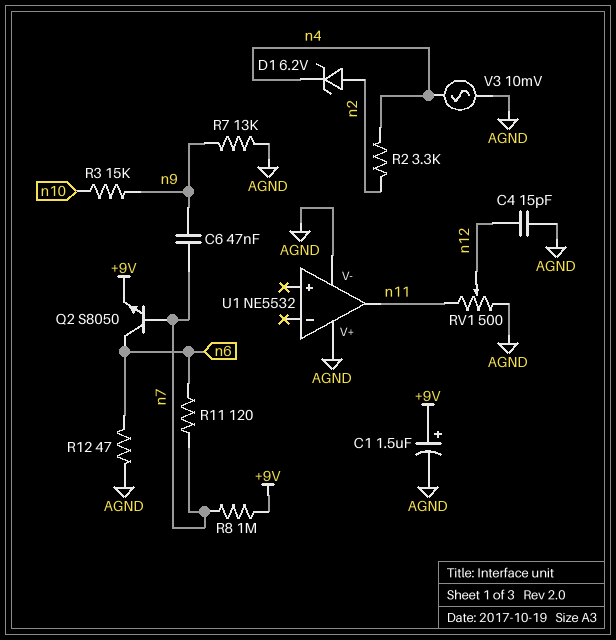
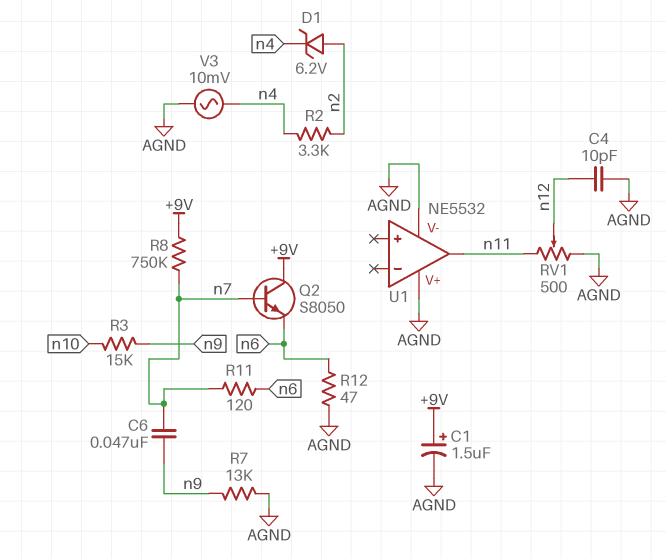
C4: 15pF (AGND, n12) -> 10pF (AGND, n12)
Q2: NPN S8050 (B n7, C n6, E +9V) -> NPN S8050 (B n7, C +9V, E n6)
R8: 1M (+9V, n7) -> 750k (+9V, n7)

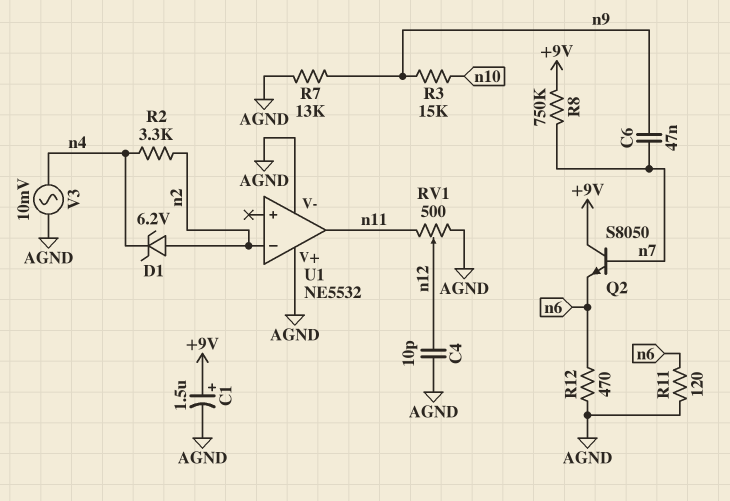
R11: 120 (n6, n7) -> 120 (AGND, n6)
R12: 47 (AGND, n6) -> 470 (AGND, n6)
U1 pin in-: none -> n2

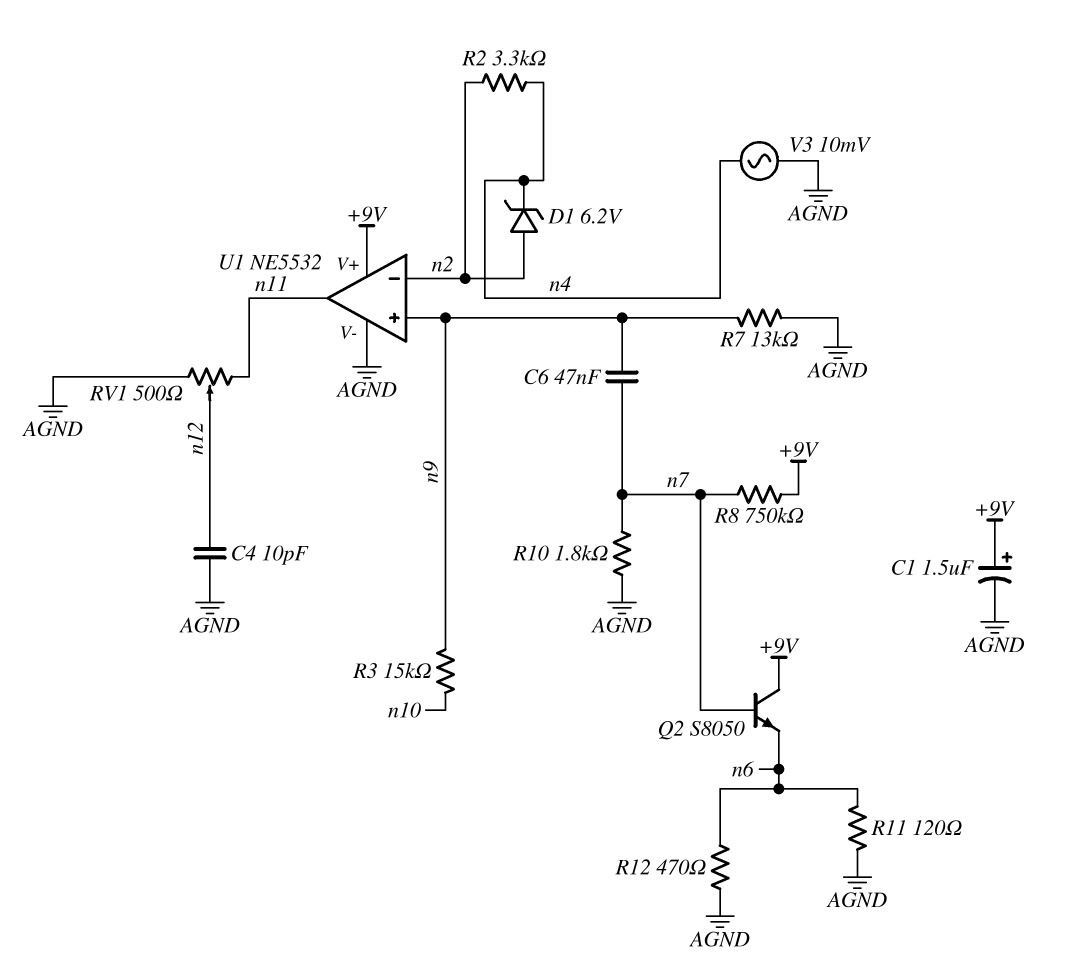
R10: none -> 1.8k (AGND, n7)
U1 pin V+: AGND -> +9V
U1 pin in+: none -> n9

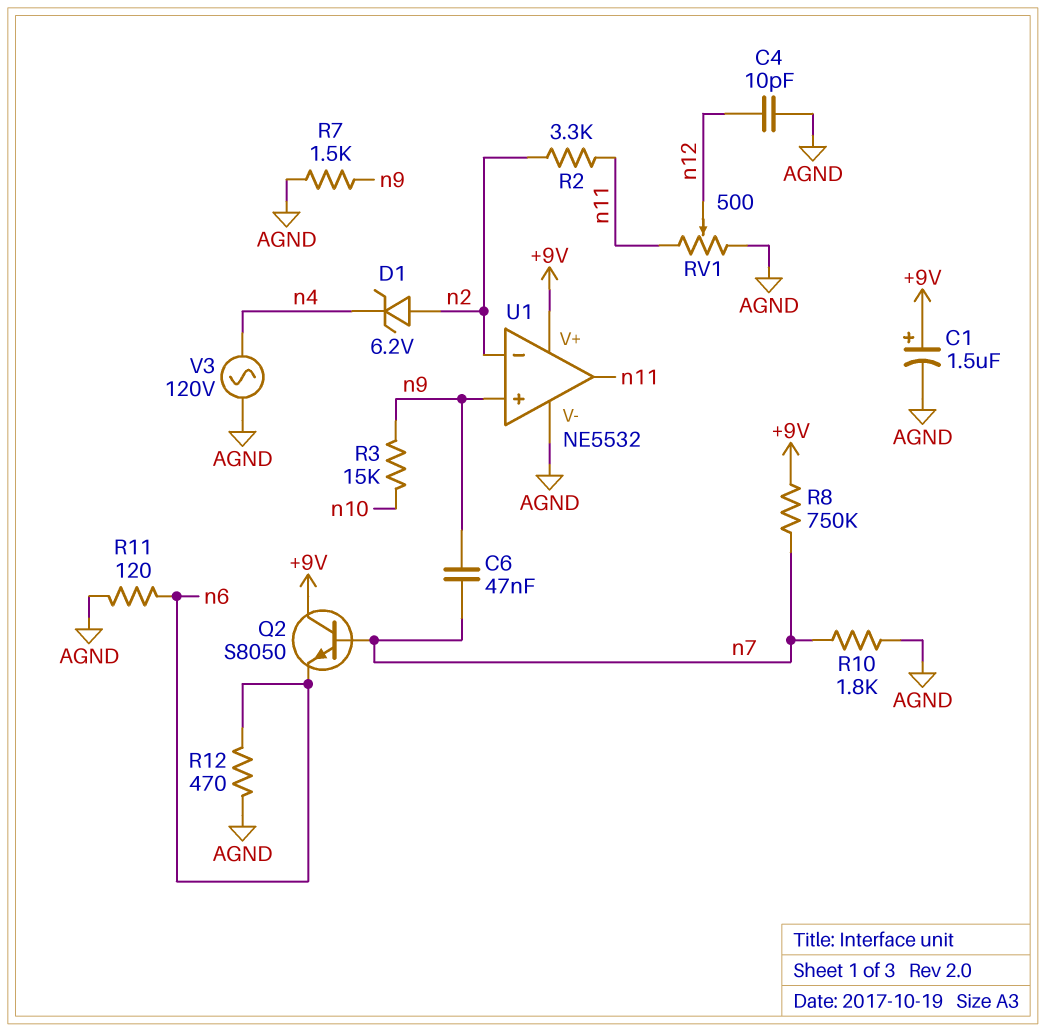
R2: 3.3k (n2, n4) -> 3.3k (n2, n11)
R7: 13k (AGND, n9) -> 1.5k (AGND, n9)
V3: AC 10mV (AGND, n4) -> AC 120V (AGND, n4)

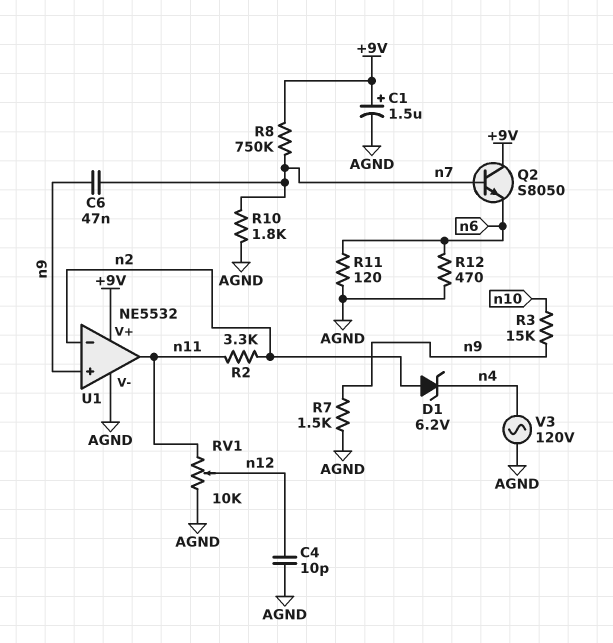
RV1: 500 (AGND, n11, wiper n12) -> 10k (AGND, n11, wiper n12)

